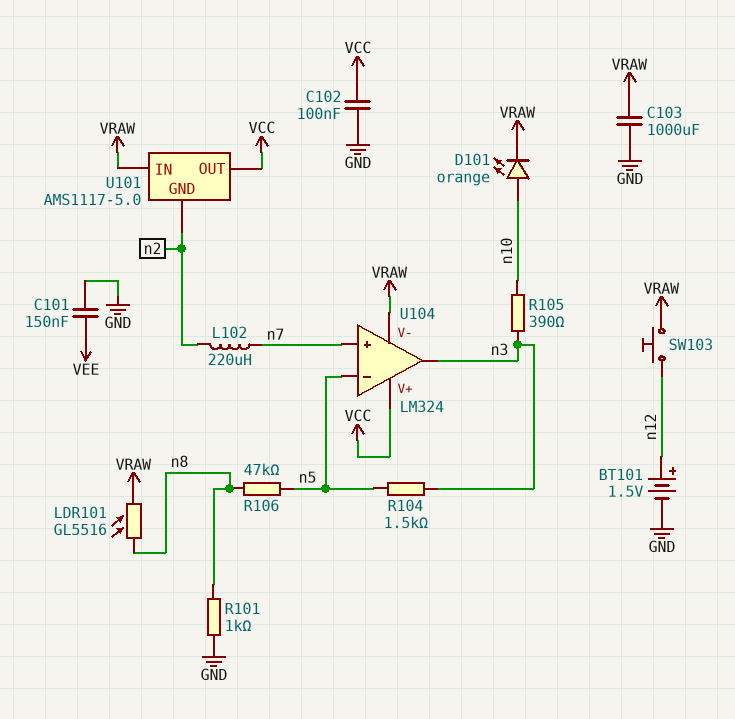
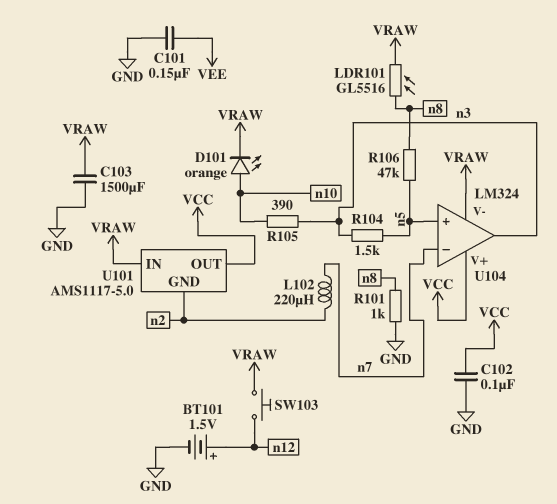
C103: 1000uF (GND, VRAW) -> 1500uF (GND, VRAW)
U104 pin in+: n7 -> n5
U104 pin in-: n5 -> n7

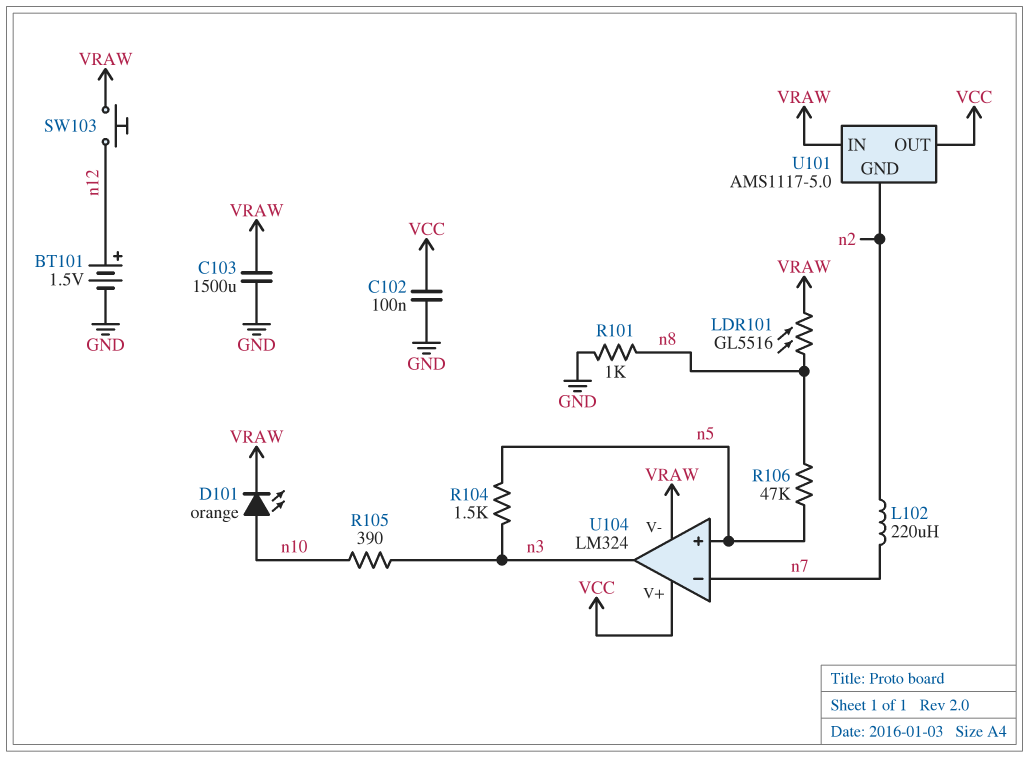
C101: 150nF (GND, VEE) -> none

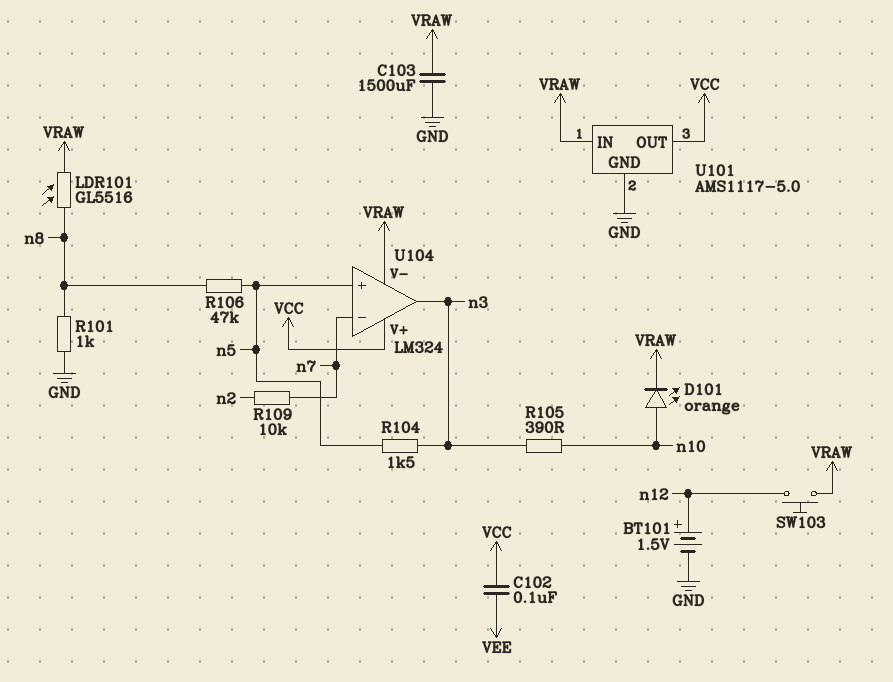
C102: 100nF (GND, VCC) -> 100nF (VCC, VEE)
L102: 220uH (n2, n7) -> none
R109: none -> 10k (n2, n7)
U101 pin GND: n2 -> GND

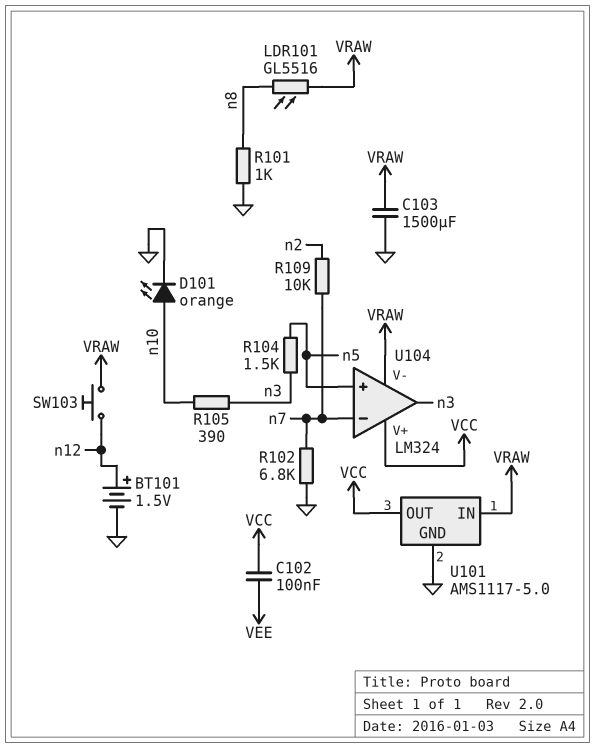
D101: LED orange (A n10, K VRAW) -> LED orange (A n10, K GND)
R102: none -> 6.8k (GND, n7)
R106: 47k (n5, n8) -> none

